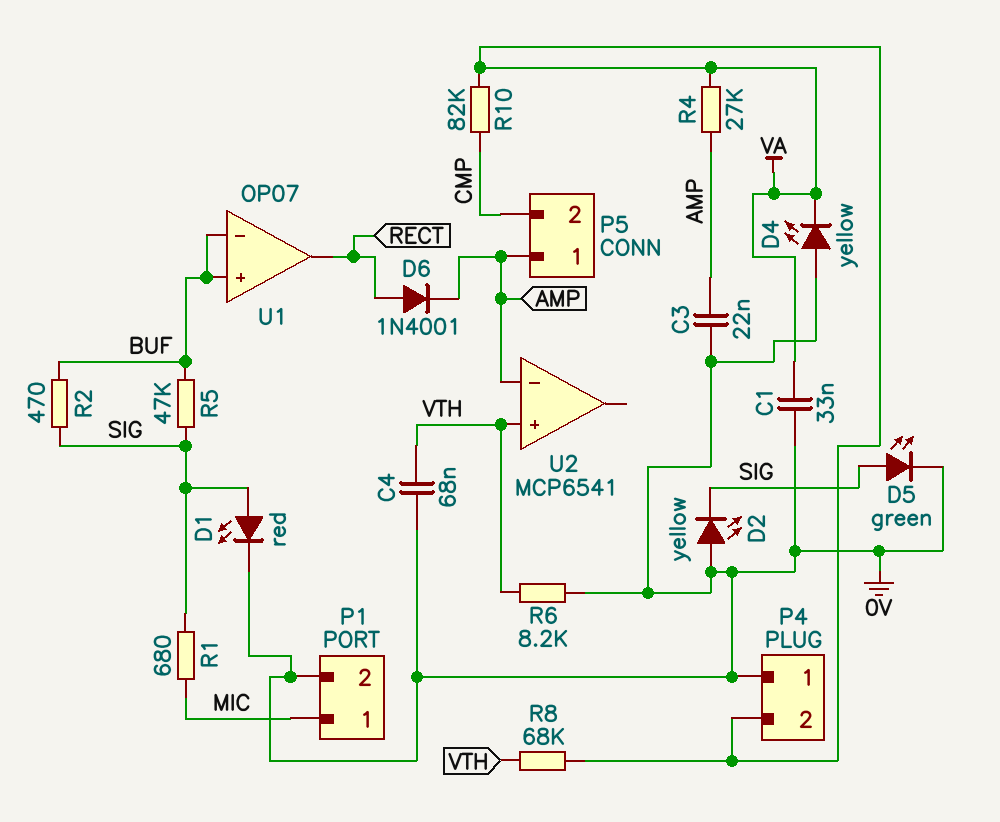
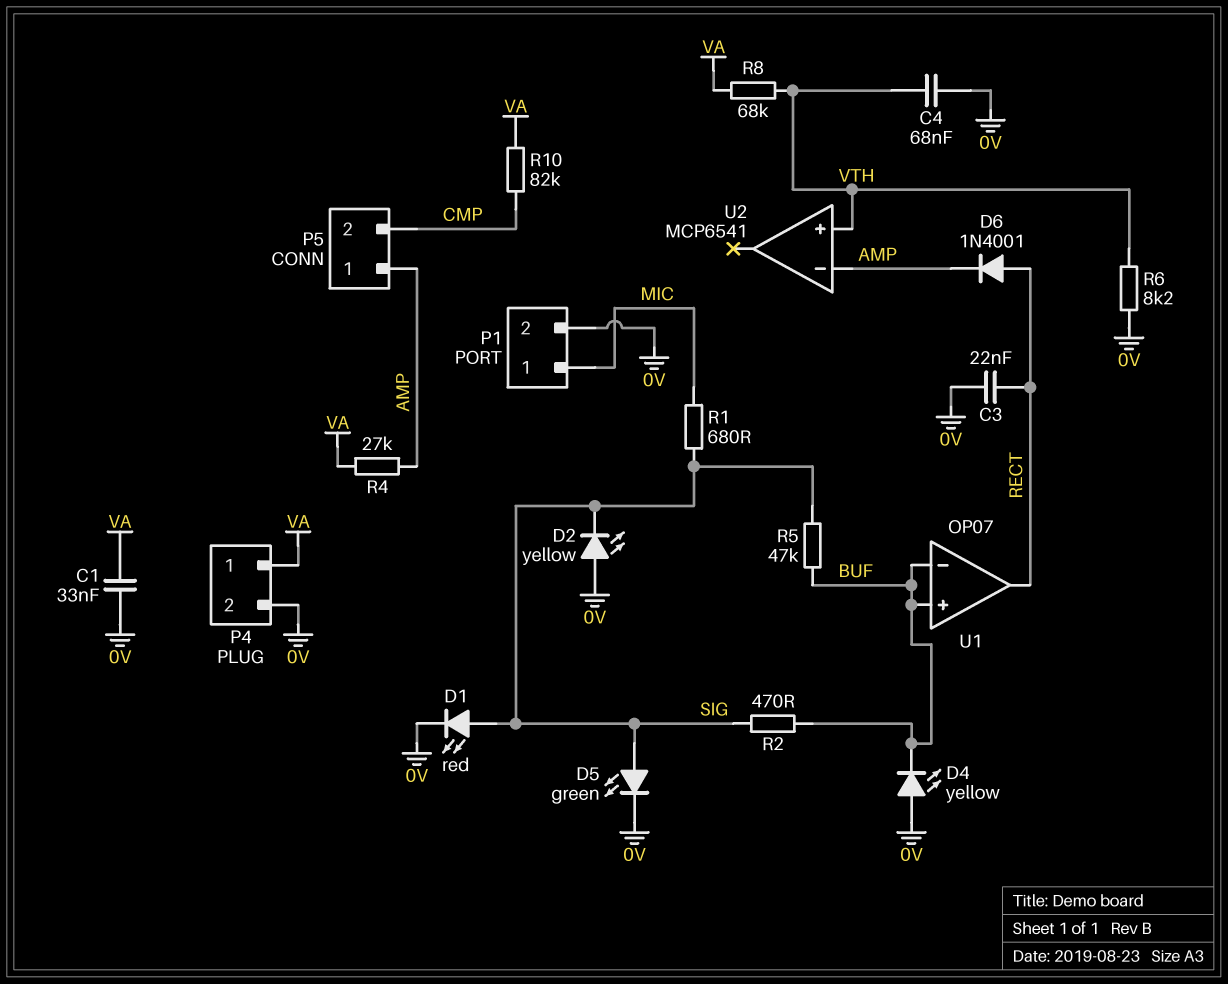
C3: 22nF (0V, AMP) -> 22nF (0V, RECT)
D4: LED yellow (A 0V, K VA) -> LED yellow (A 0V, K BUF)
P4 pin 1: 0V -> VA
P4 pin 2: VA -> 0V

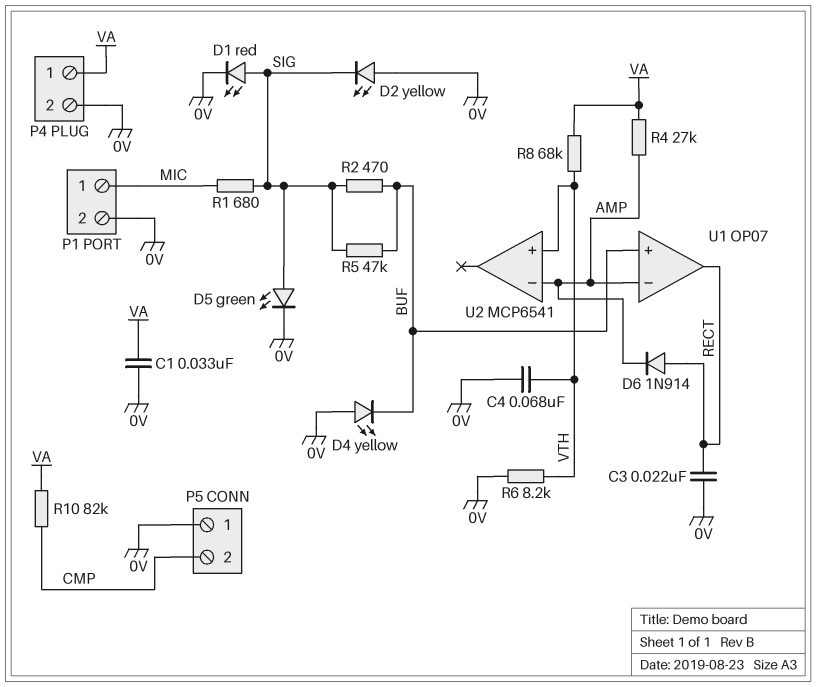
D6: diode 1N4001 (A RECT, K AMP) -> diode 1N914 (A RECT, K AMP)
P5 pin 1: AMP -> 0V
U1 pin in-: BUF -> AMP

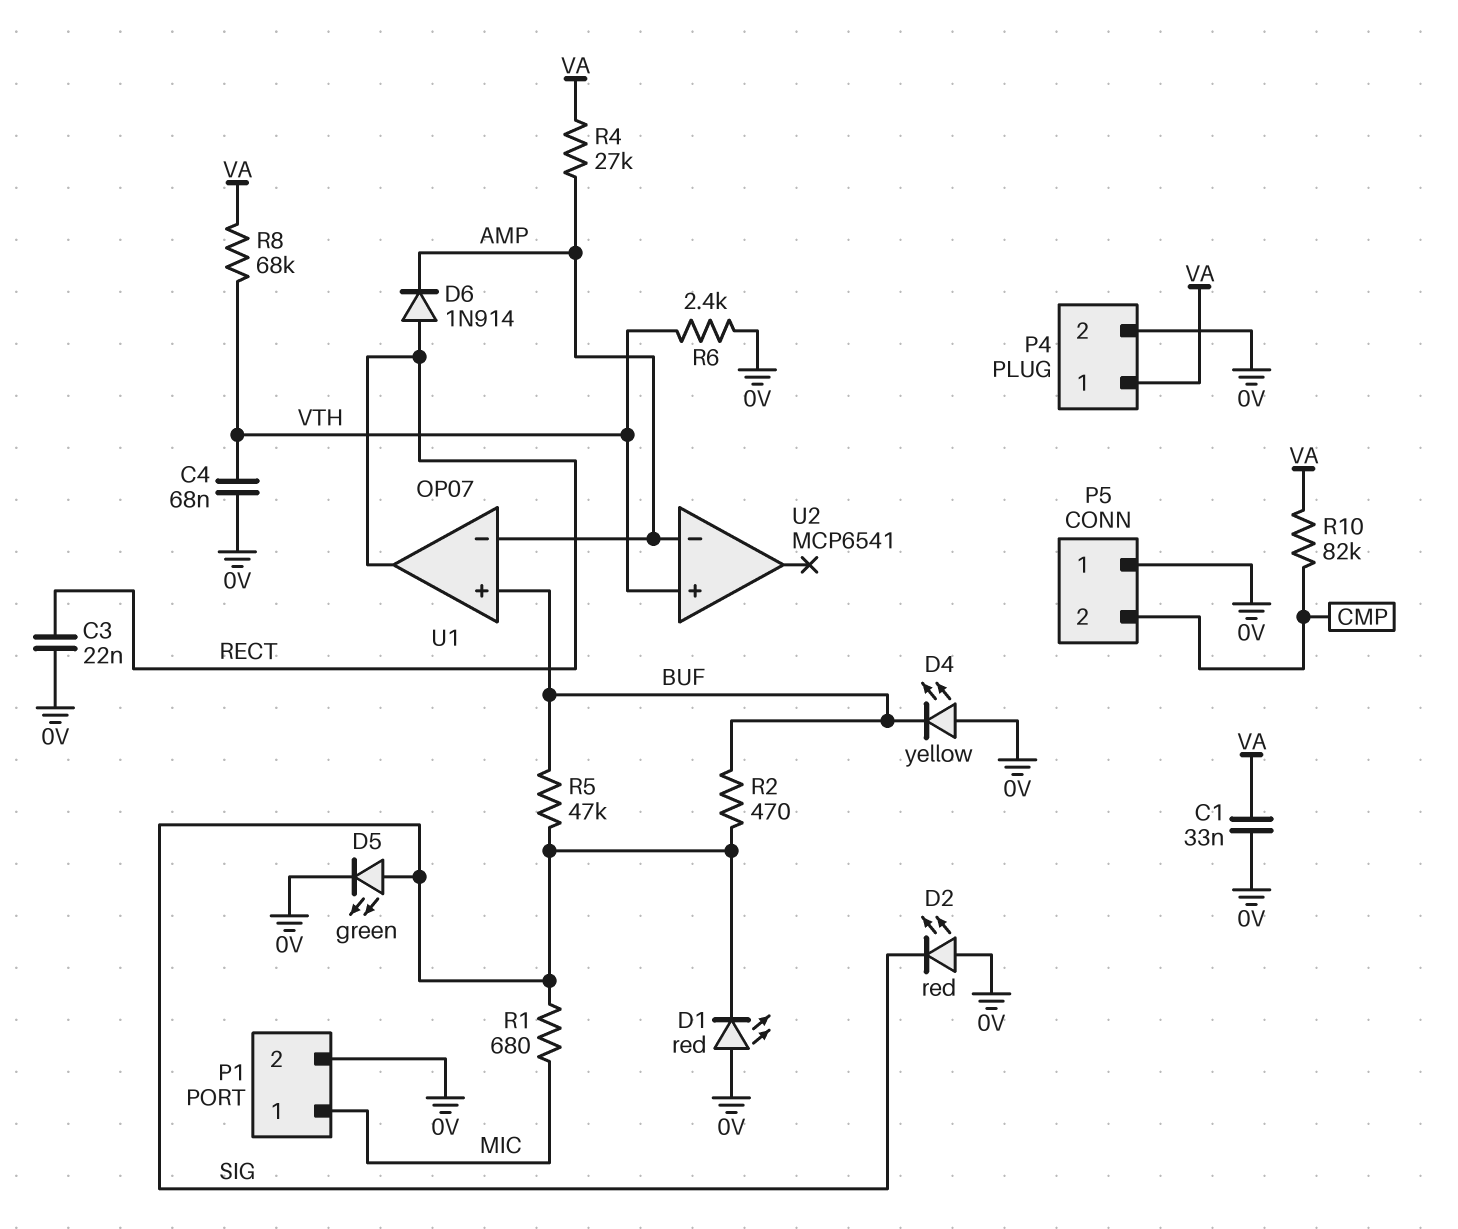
D1: LED red (A SIG, K 0V) -> LED red (A 0V, K SIG)
D2: LED yellow (A 0V, K SIG) -> LED red (A 0V, K SIG)
R6: 8.2k (0V, VTH) -> 2.4k (0V, VTH)

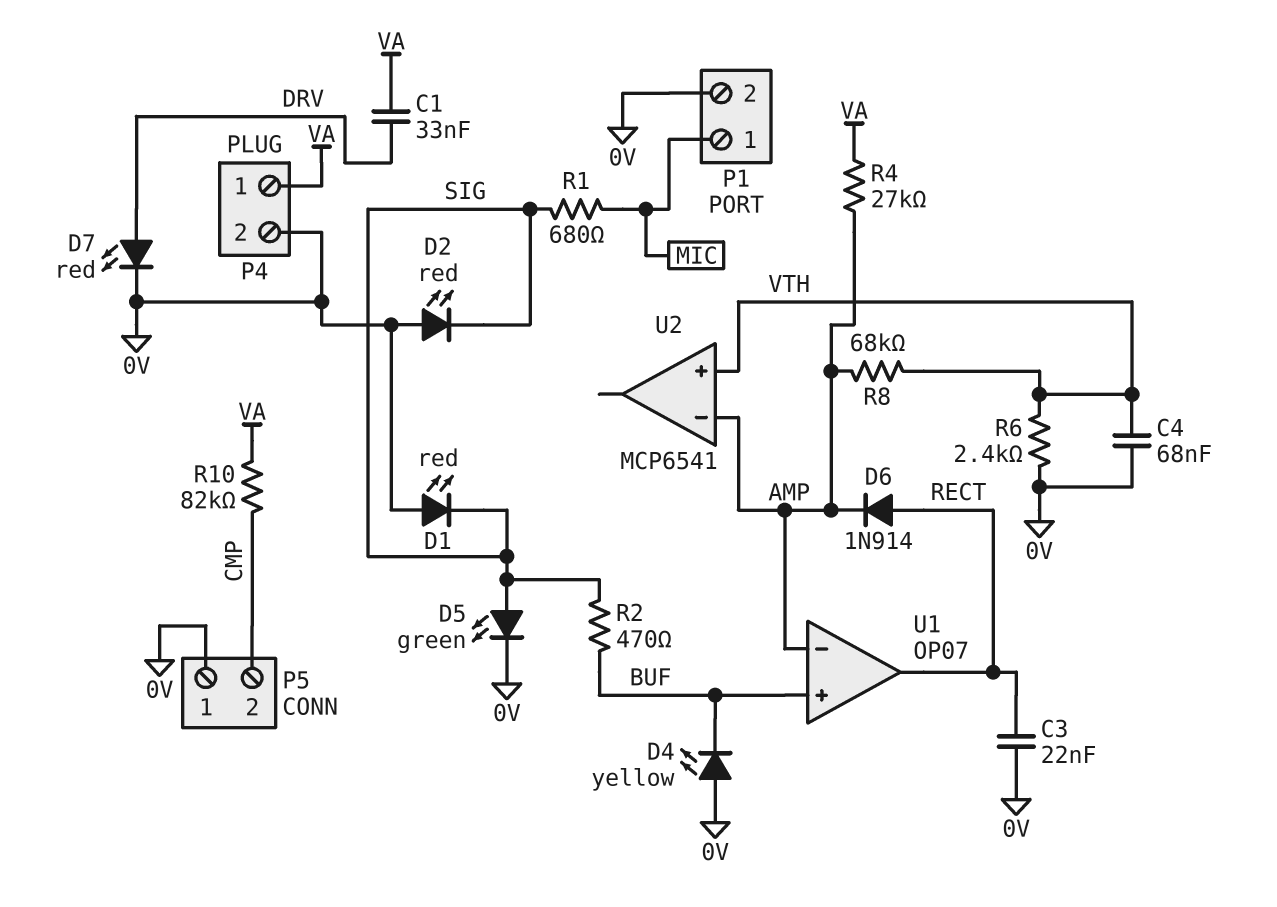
C1: 33nF (0V, VA) -> 33nF (DRV, VA)
D7: none -> LED red (A DRV, K 0V)
R5: 47k (BUF, SIG) -> none
R8: 68k (VA, VTH) -> 68k (AMP, VTH)

